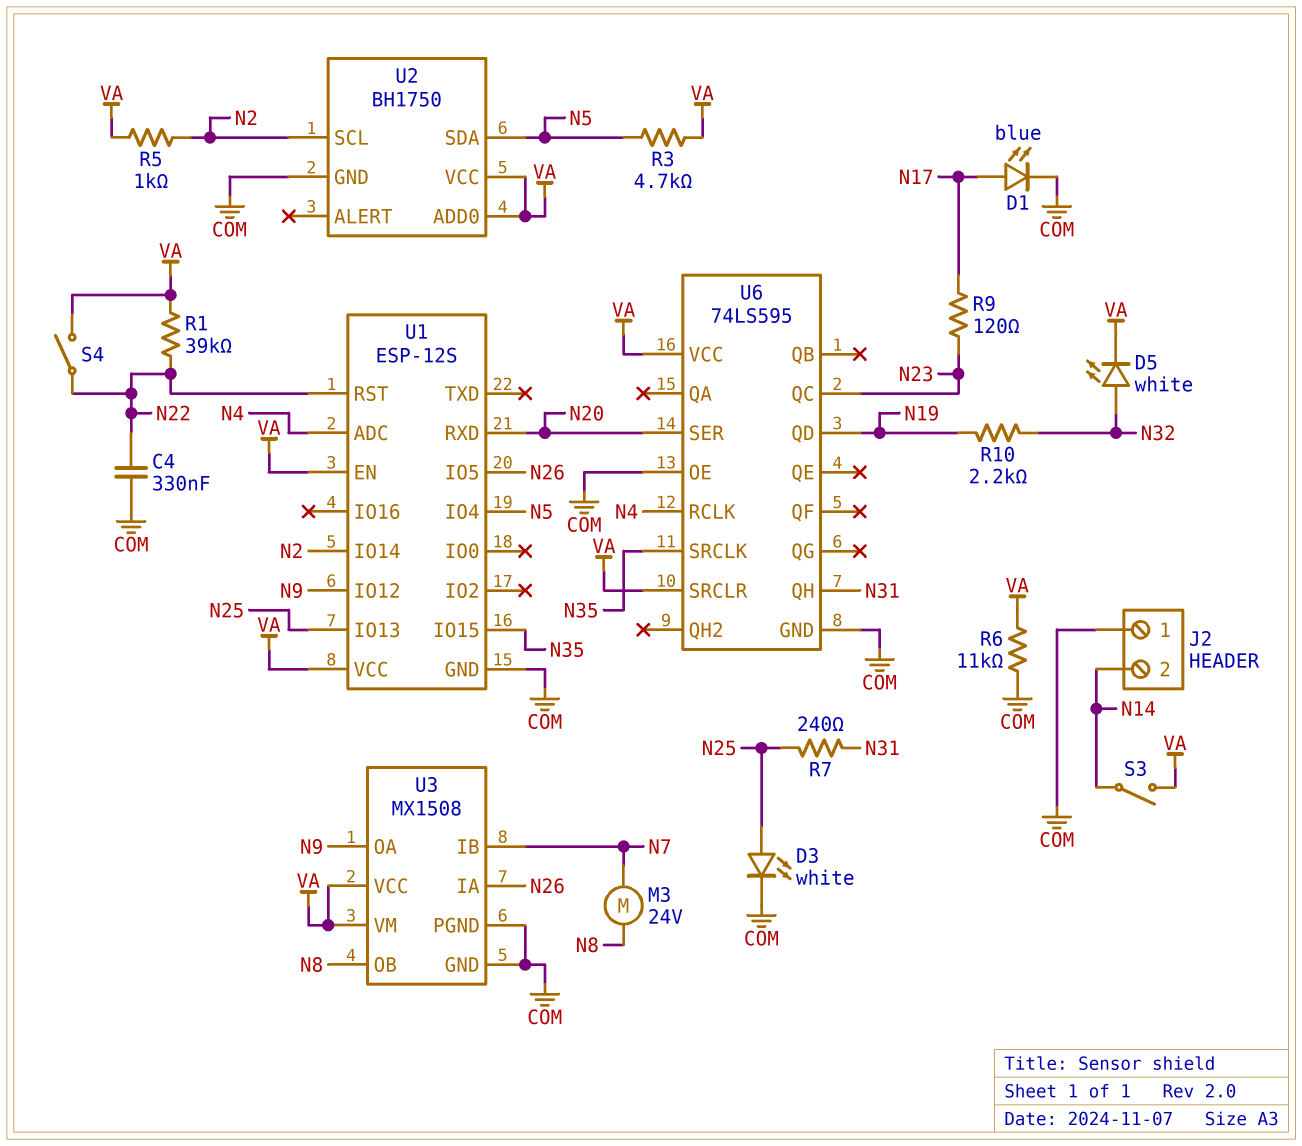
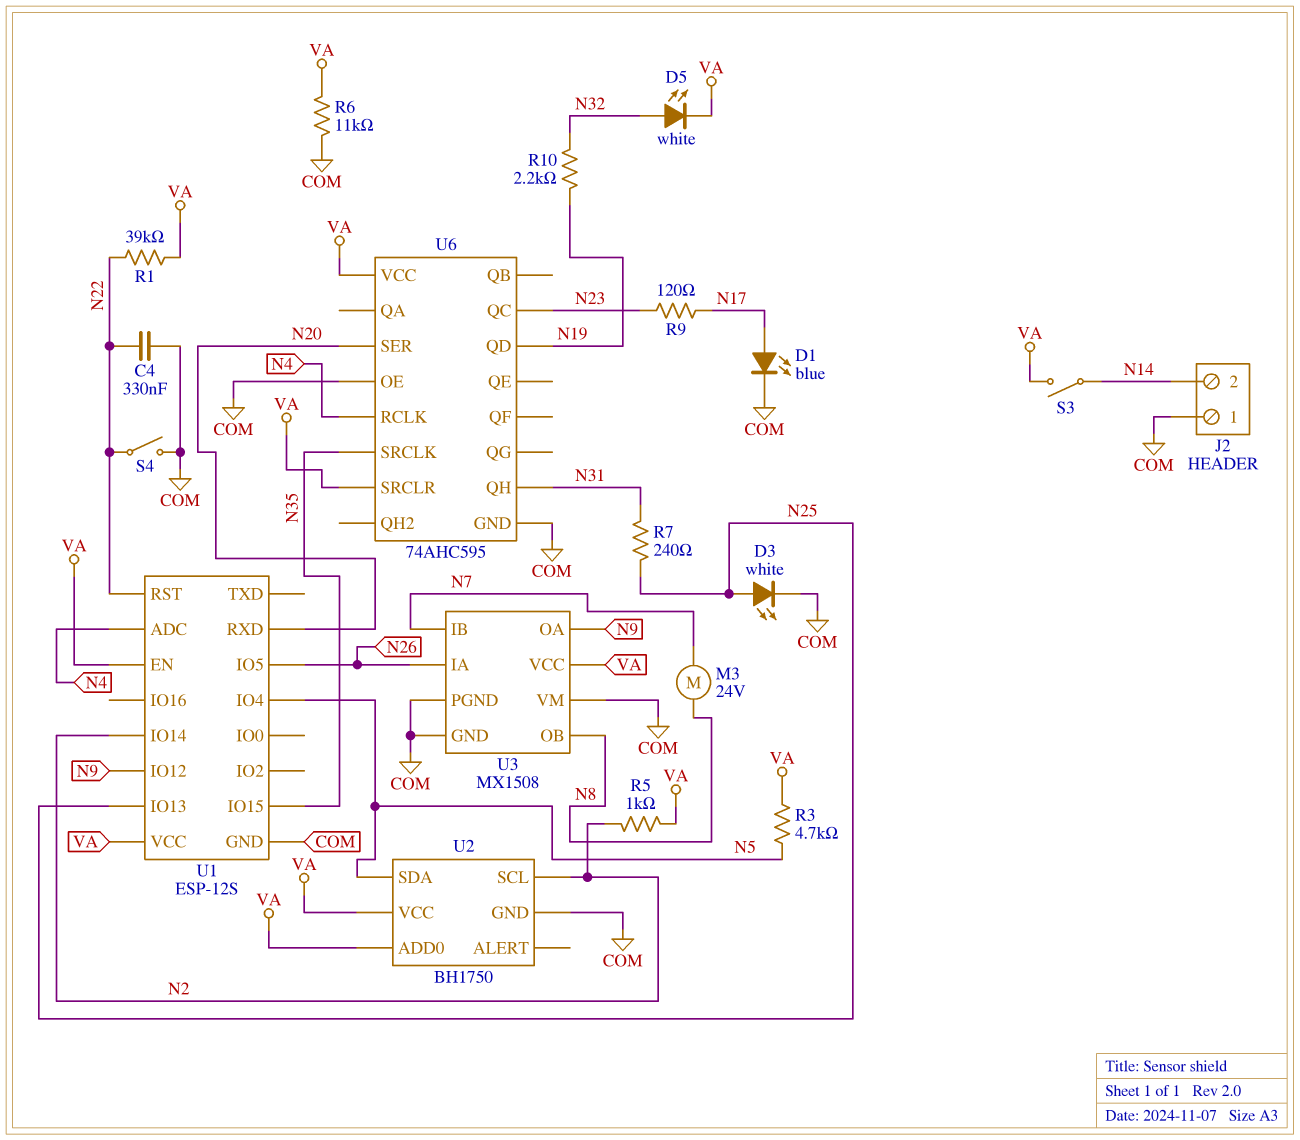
S4: switch (N22, VA) -> switch (COM, N22)
U3 pin VM: VA -> COM
U6: 74LS595 -> 74AHC595

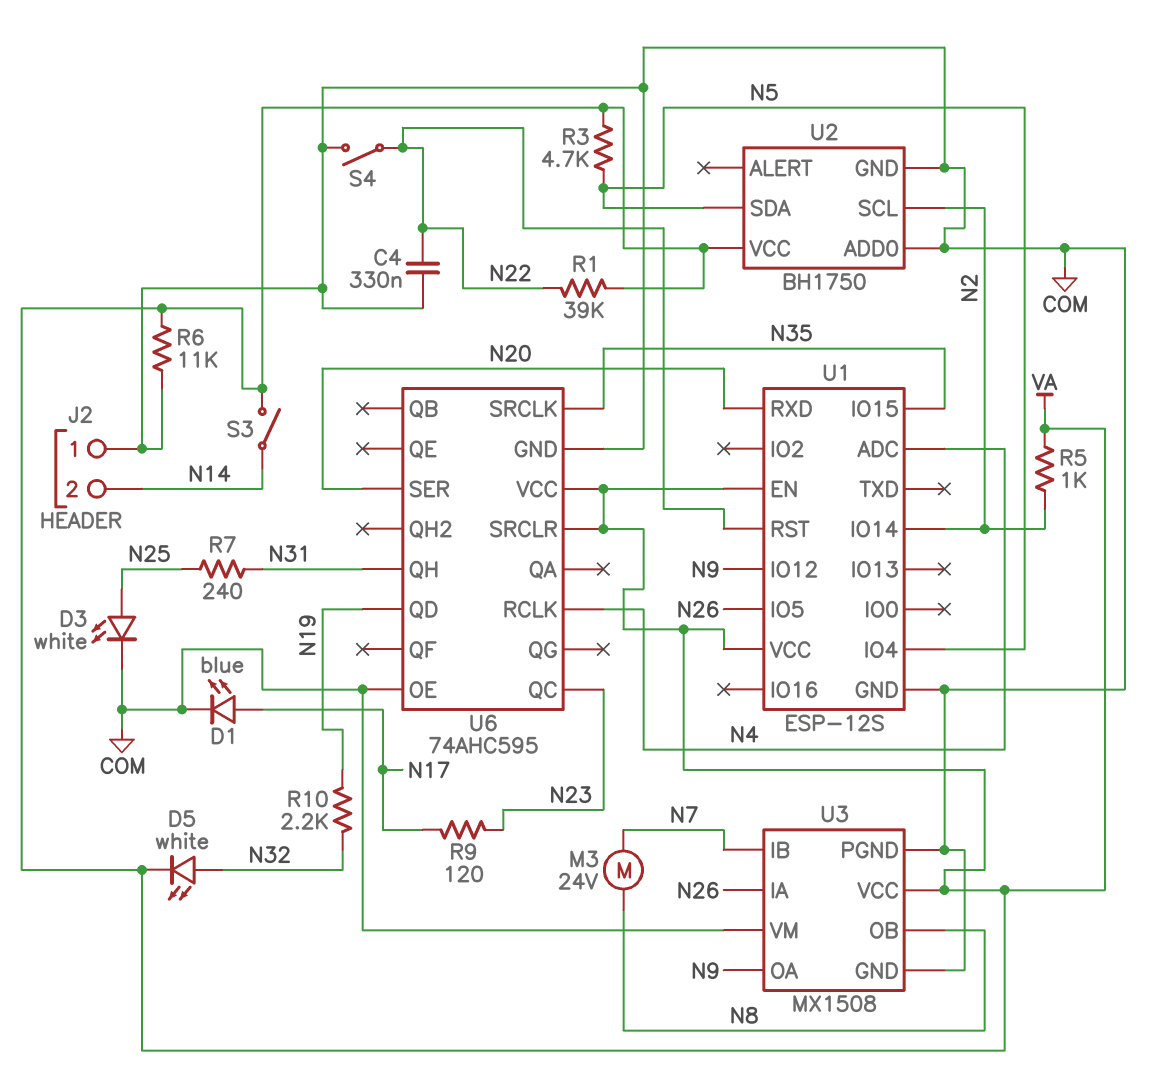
U1 pin IO13: N25 -> none
U2 pin ADD0: VA -> COM

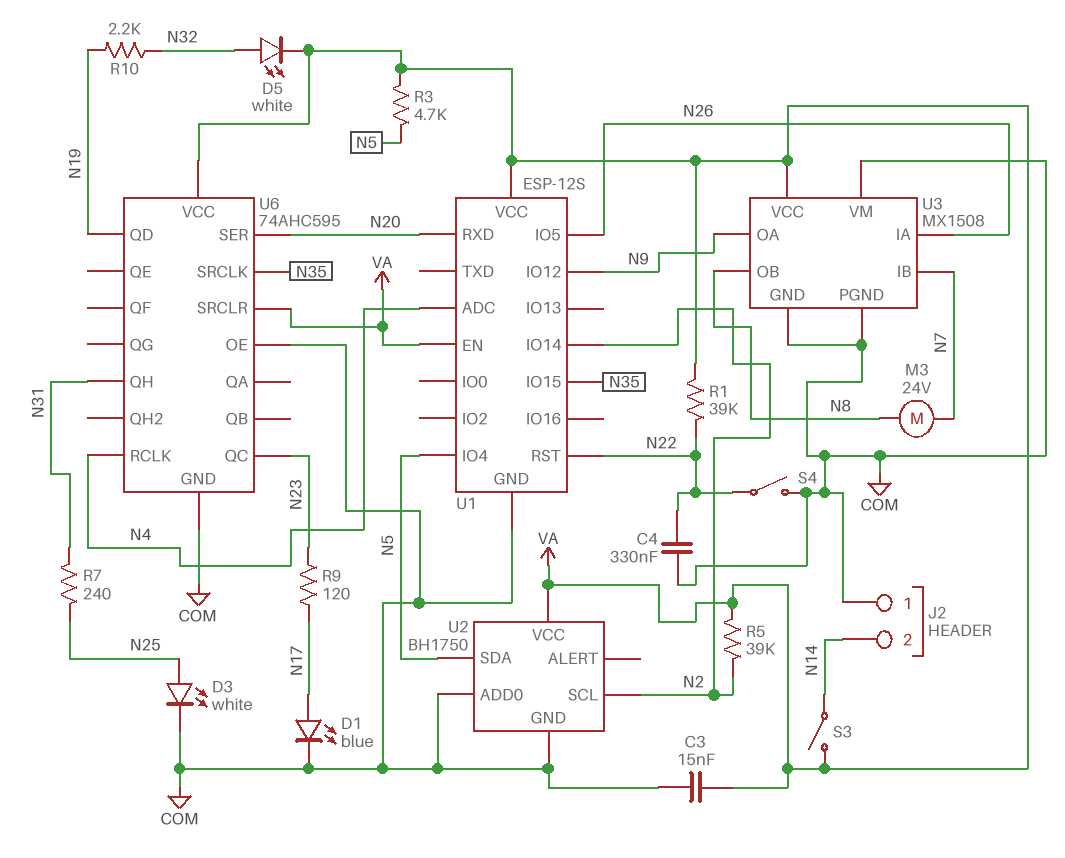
C3: none -> 15nF (COM, VA)
R5: 1k (N2, VA) -> 39k (N2, VA)
R6: 11k (COM, VA) -> none

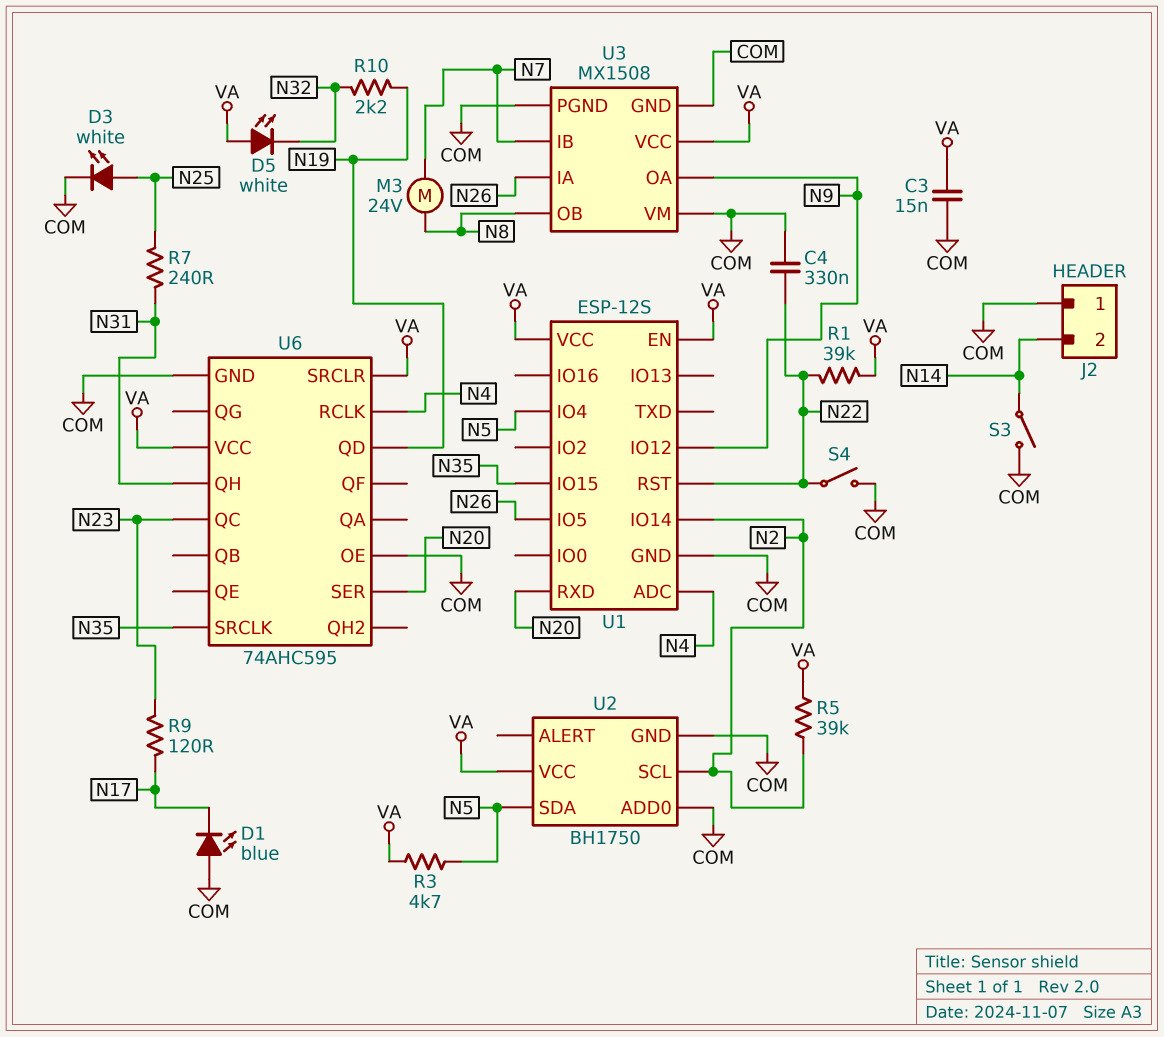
D1: LED blue (A N17, K COM) -> LED blue (A COM, K N17)
D5: LED white (A N32, K VA) -> LED white (A VA, K N32)
S3: switch (N14, VA) -> switch (COM, N14)

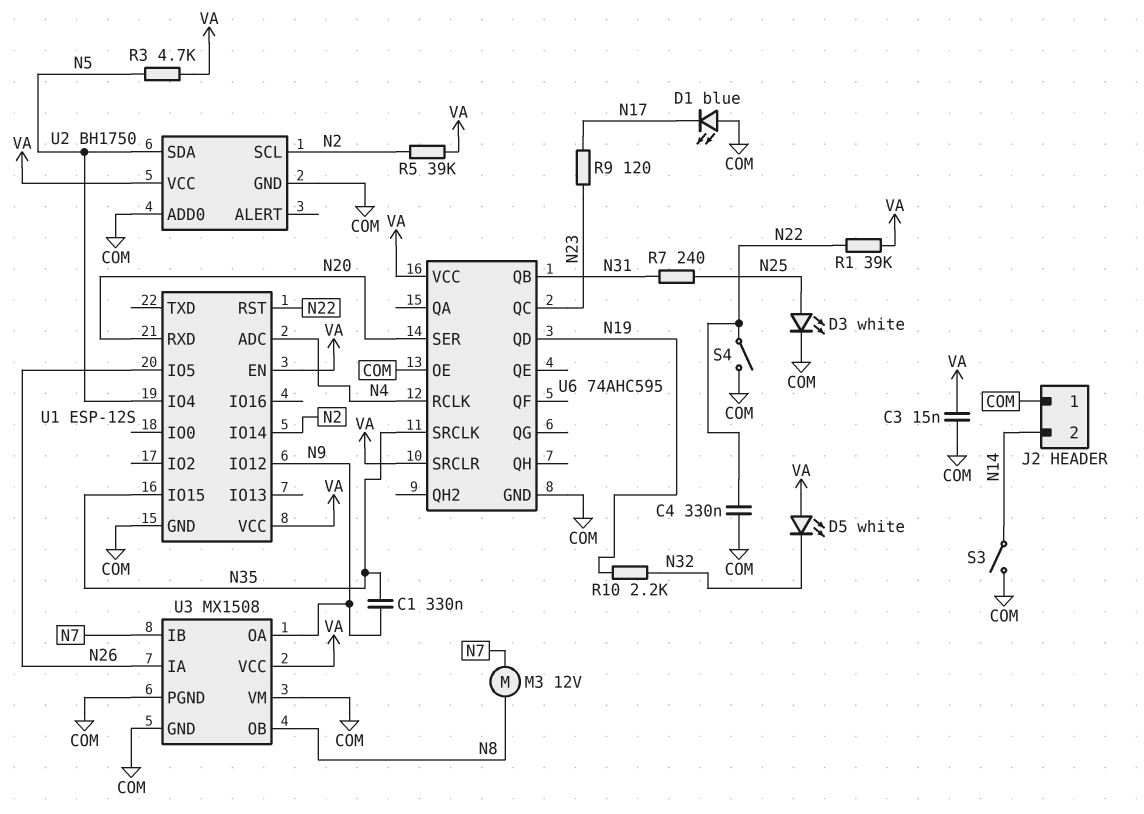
C1: none -> 330nF (N9, N35)
M3: motor 24V (N7, N8) -> motor 12V (N7, N8)
U6 pin QB: none -> N31
U6 pin QH: N31 -> none

